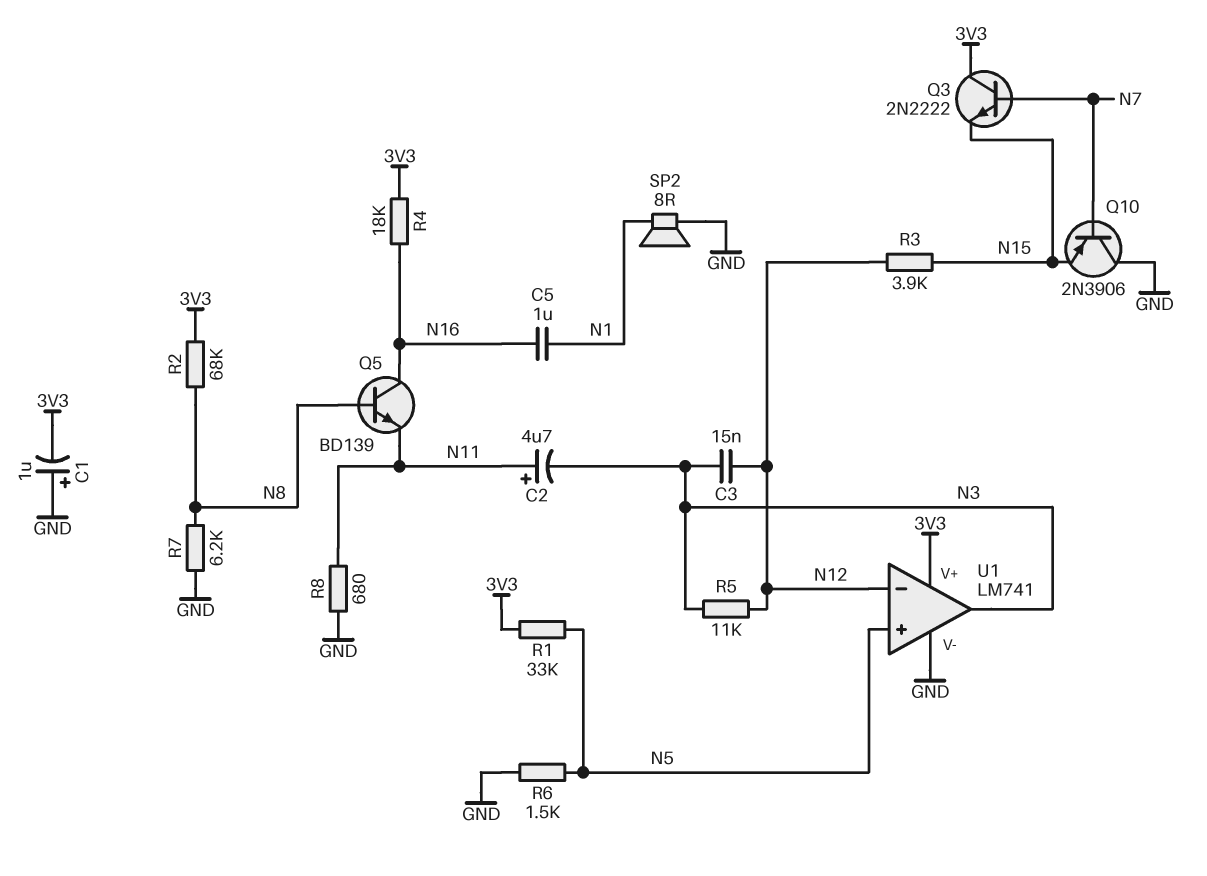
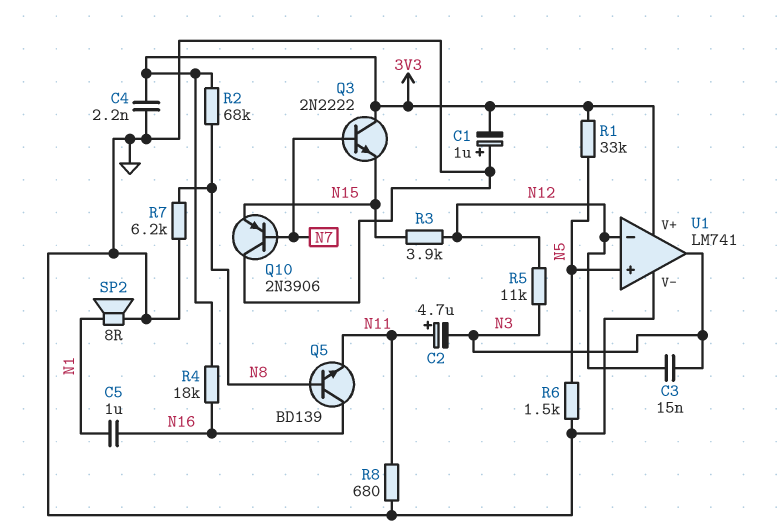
C4: none -> 2.2nF (3V3, GND)

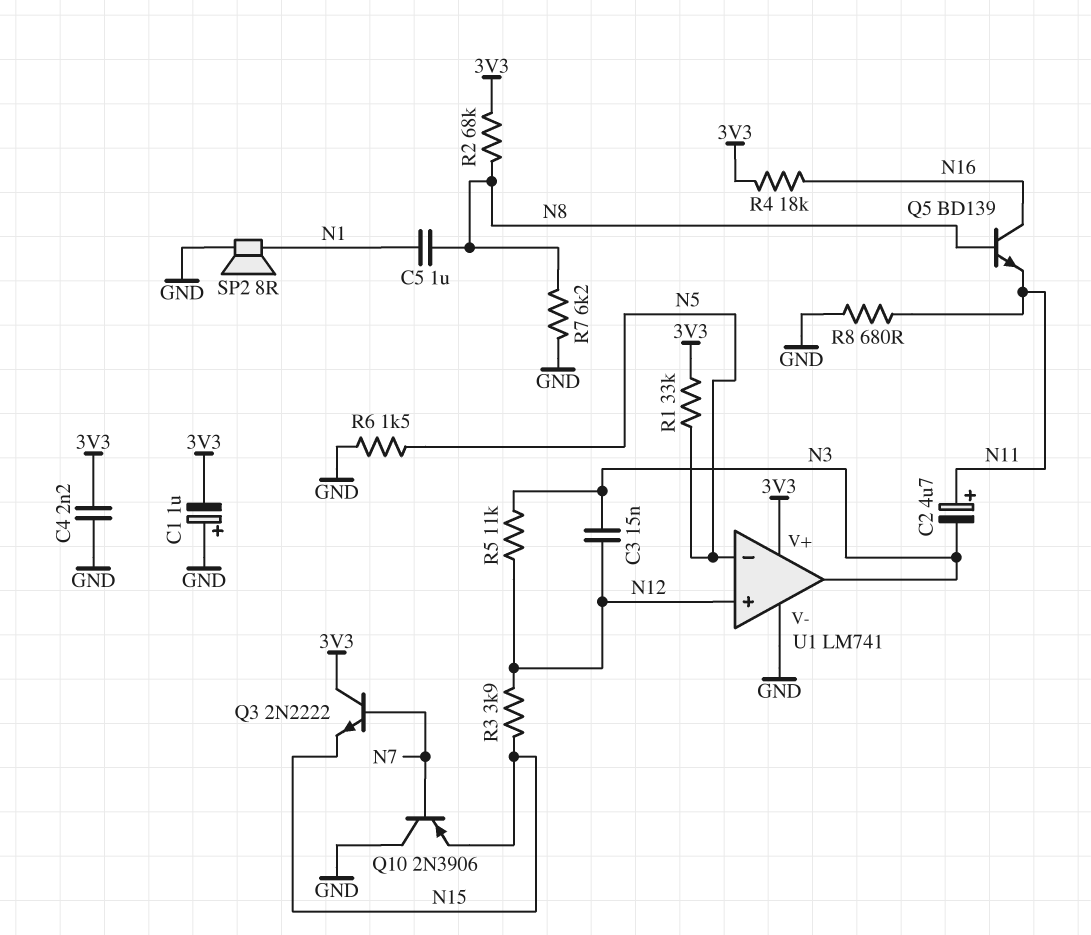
C5: 1uF (N1, N16) -> 1uF (N1, N8)
U1 pin in+: N5 -> N12
U1 pin in-: N12 -> N5

